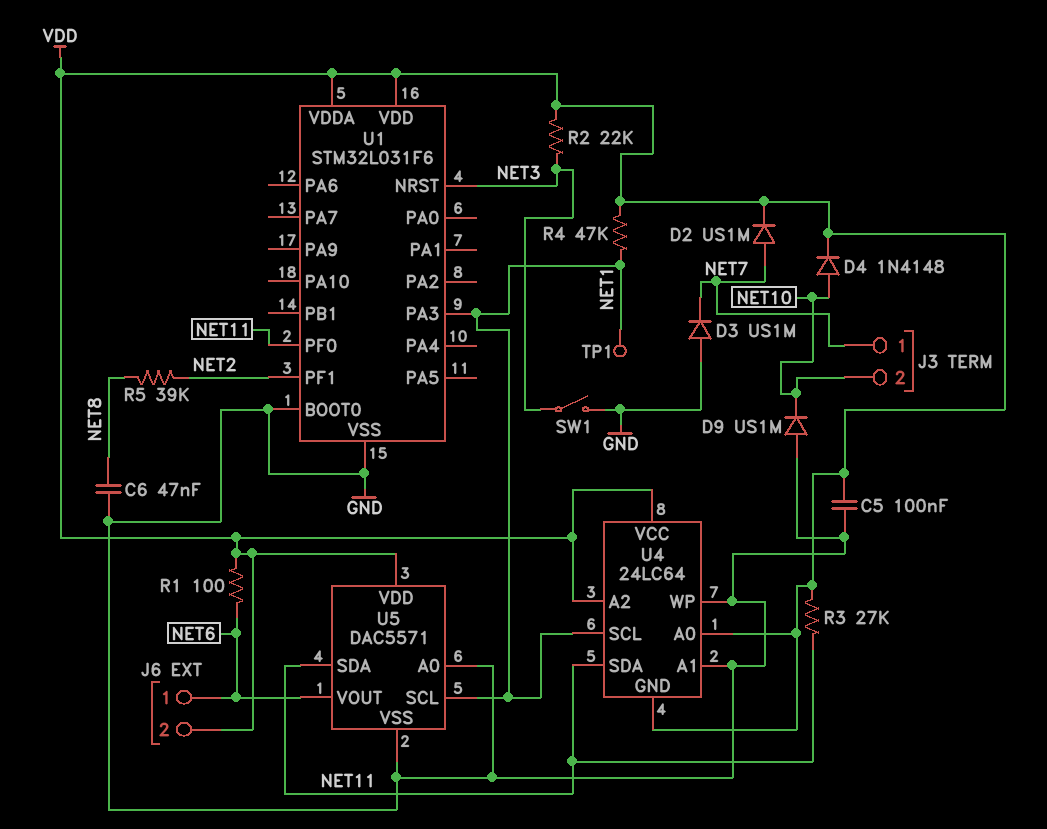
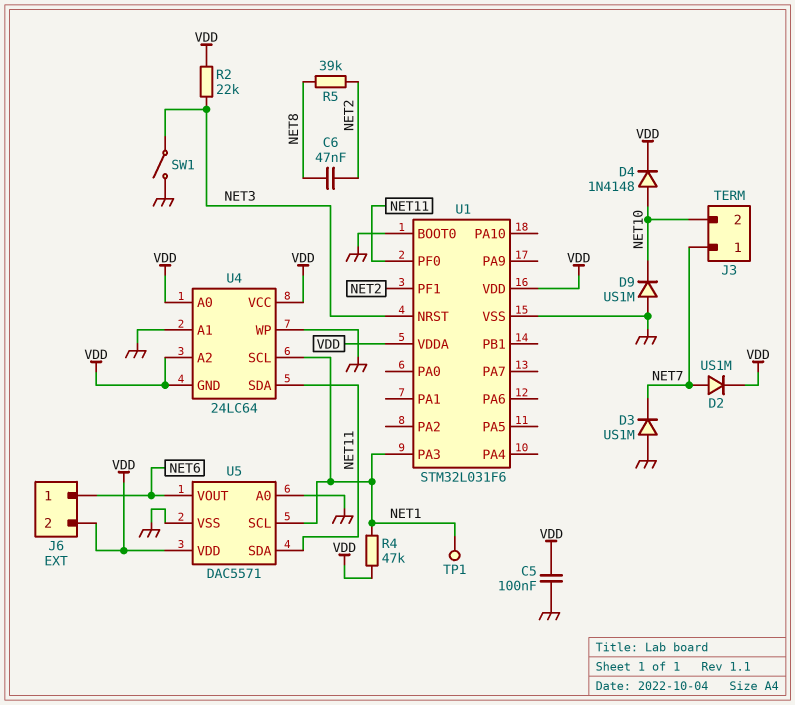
C6: 47nF (GND, NET8) -> 47nF (NET2, NET8)
R1: 100 (NET6, VDD) -> none
R3: 27k (NET11, VDD) -> none

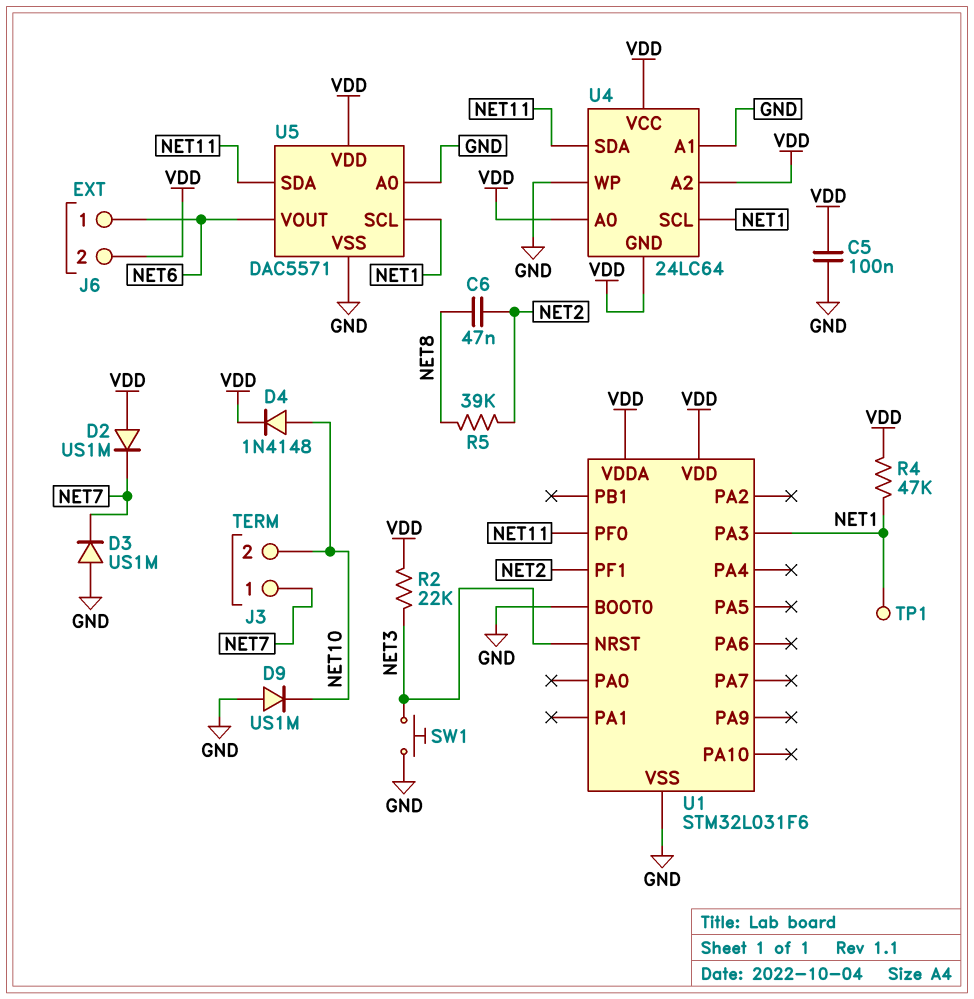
D2: diode US1M (A NET7, K VDD) -> diode US1M (A VDD, K NET7)
SW1: switch (GND, NET3) -> button (GND, NET3)

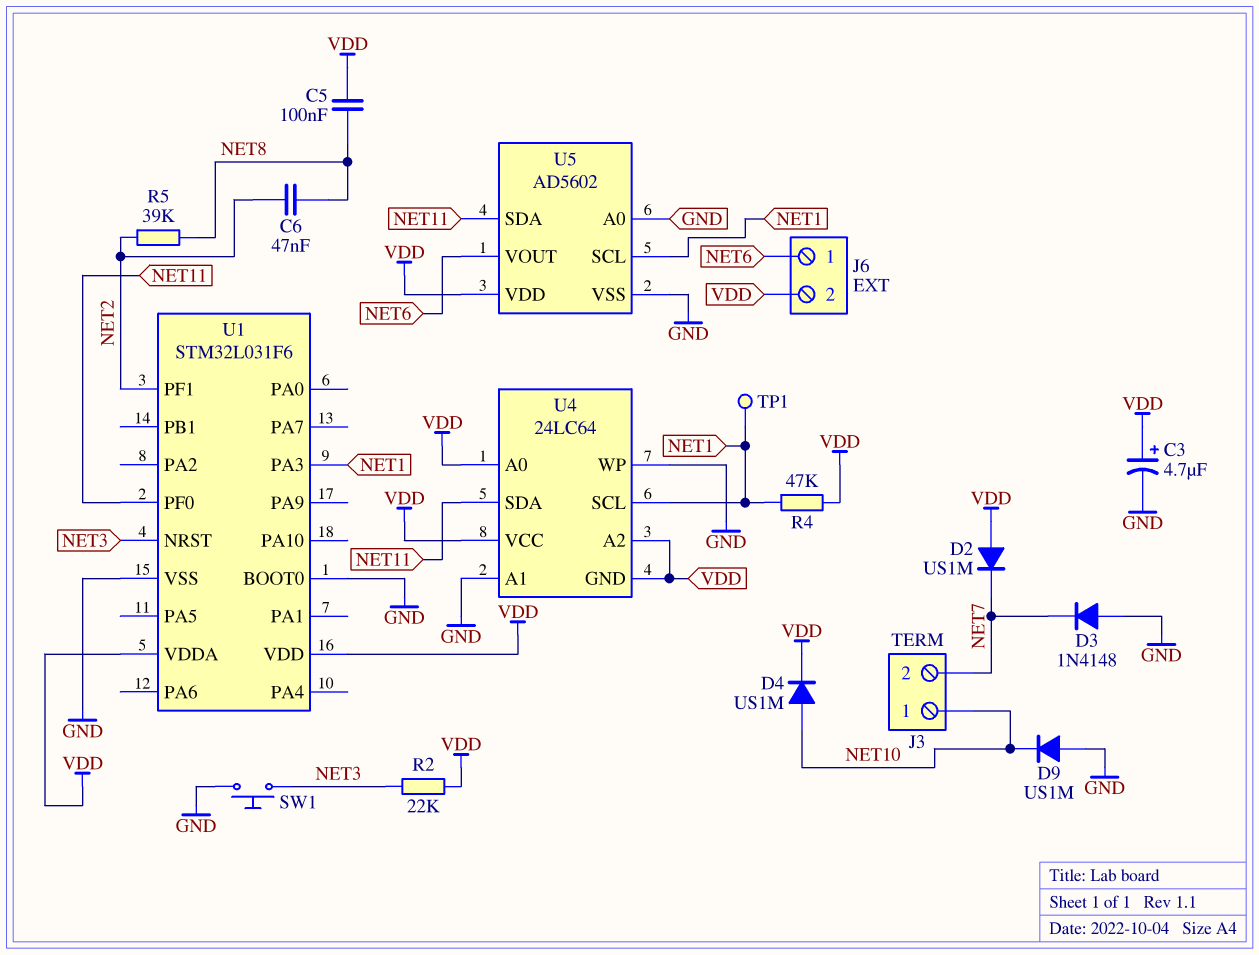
C3: none -> 4.7uF (plus VDD, minus GND)
C5: 100nF (GND, VDD) -> 100nF (NET8, VDD)
D3: diode US1M (A GND, K NET7) -> diode 1N4148 (A GND, K NET7)
D4: diode 1N4148 (A NET10, K VDD) -> diode US1M (A NET10, K VDD)
J3 pin 1: NET7 -> NET10
J3 pin 2: NET10 -> NET7
U5: DAC5571 -> AD5602

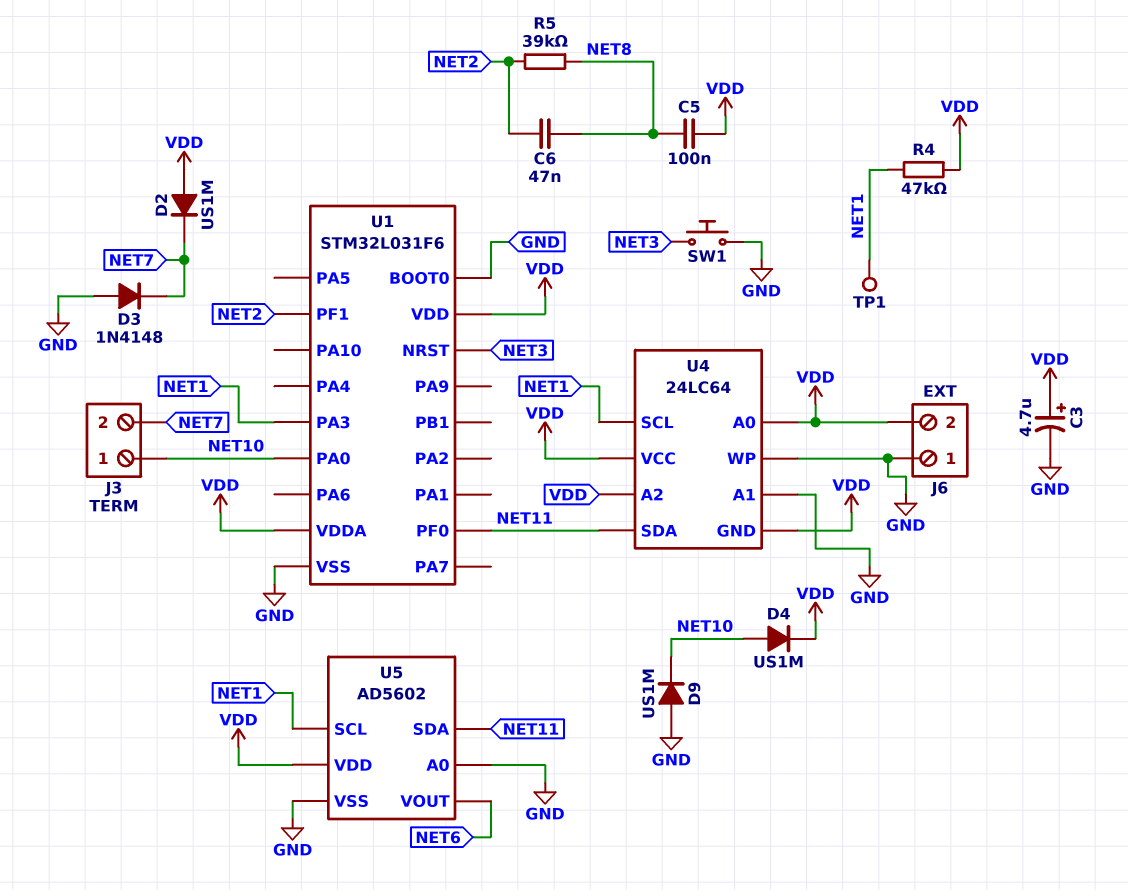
J6 pin 1: NET6 -> GND
R2: 22k (NET3, VDD) -> none
U1 pin PA0: none -> NET10

